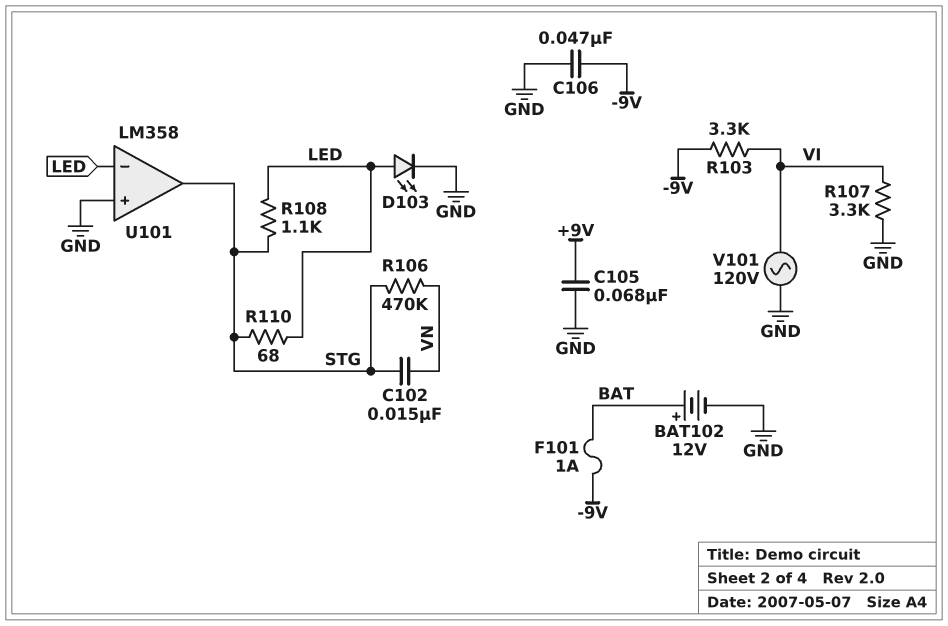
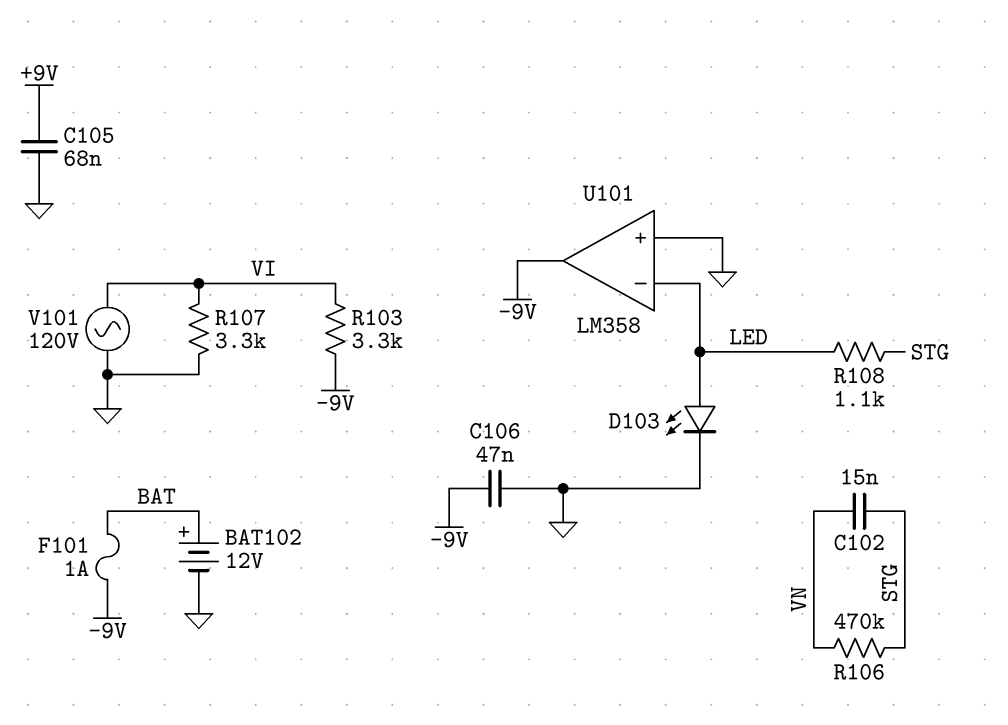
R110: 68 (LED, STG) -> none
U101 pin out: STG -> -9V

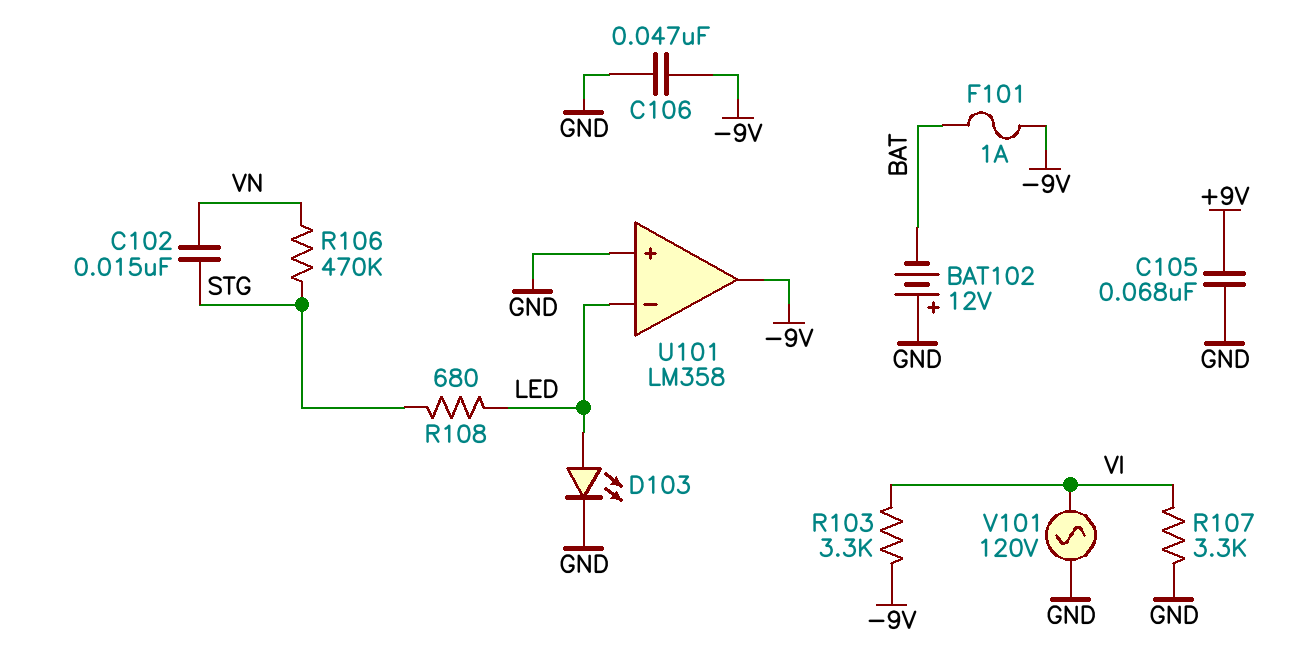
BAT102: 12V (plus BAT, minus GND) -> 12V (plus GND, minus BAT)
R108: 1.1k (LED, STG) -> 680 (LED, STG)

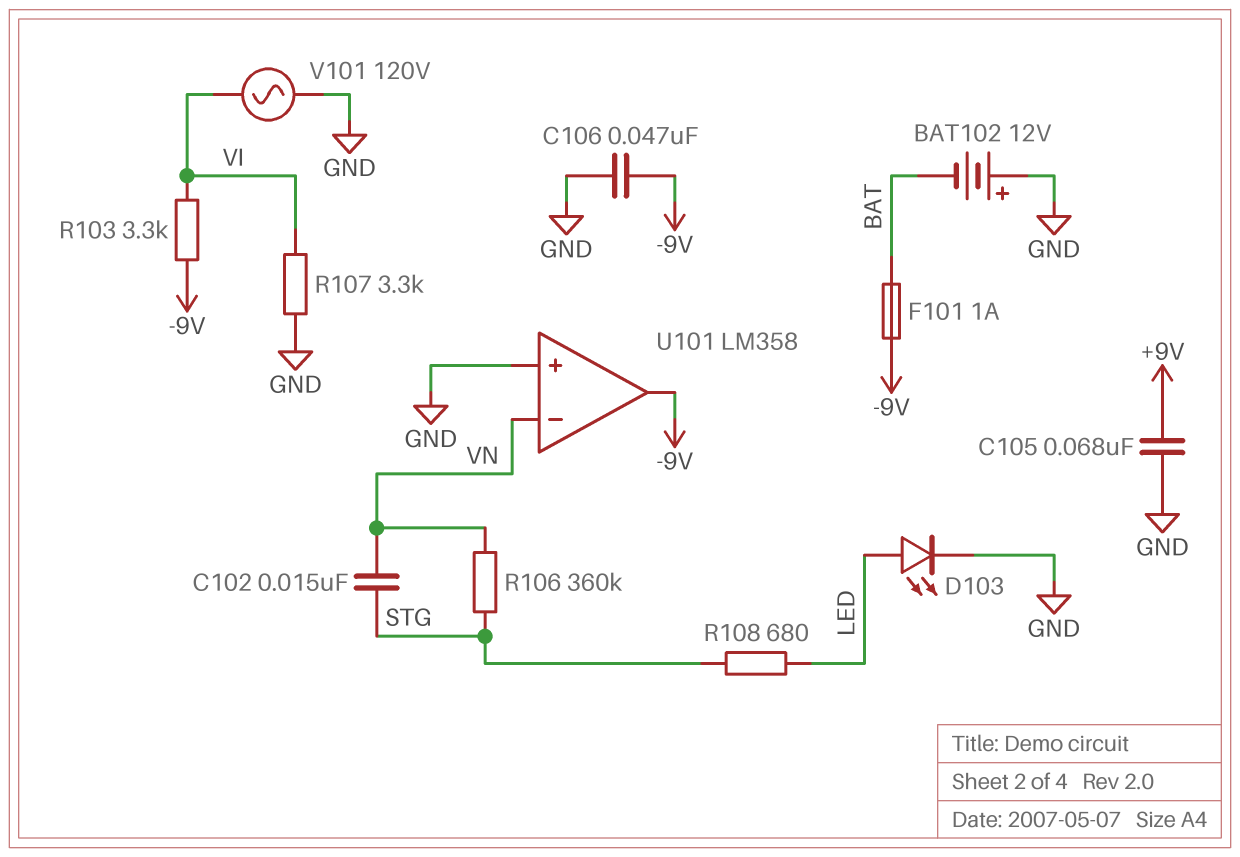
R106: 470k (STG, VN) -> 360k (STG, VN)
U101 pin in-: LED -> VN

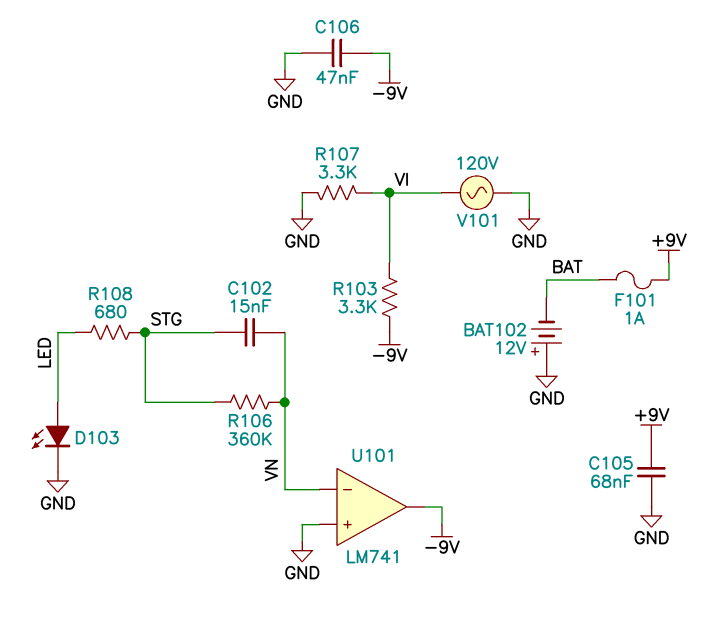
F101: 1A (-9V, BAT) -> 1A (+9V, BAT)
U101: LM358 -> LM741

